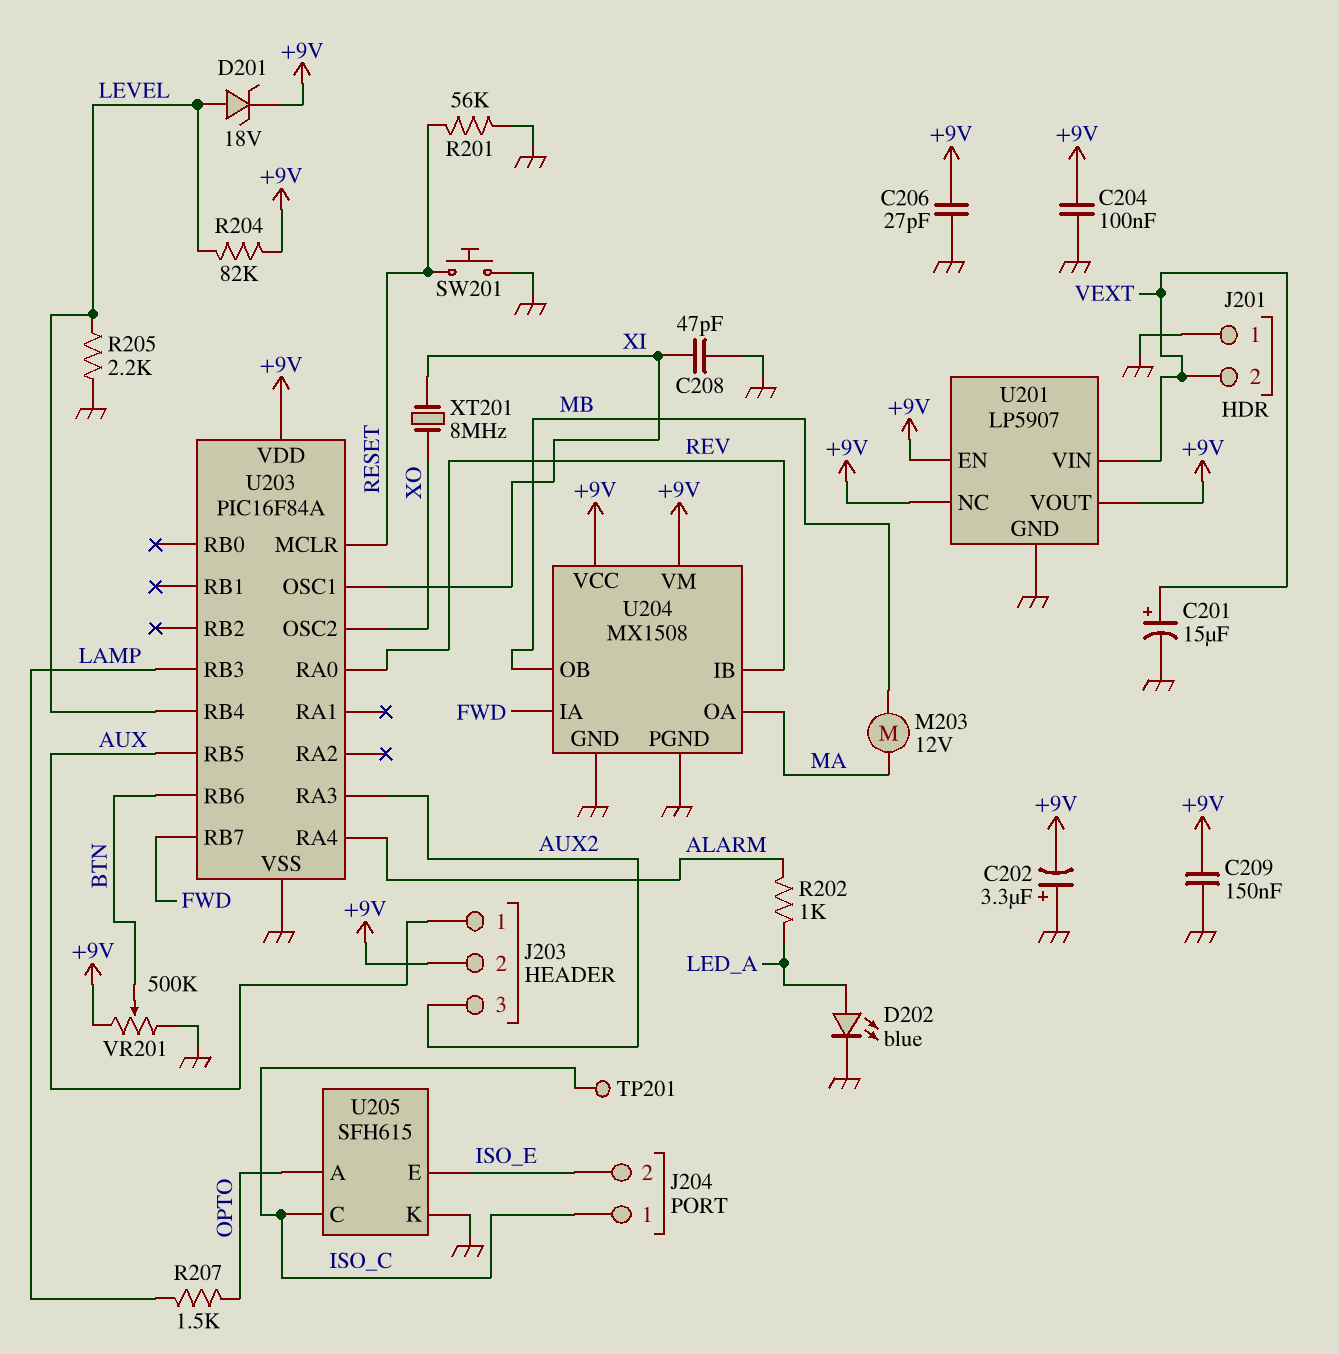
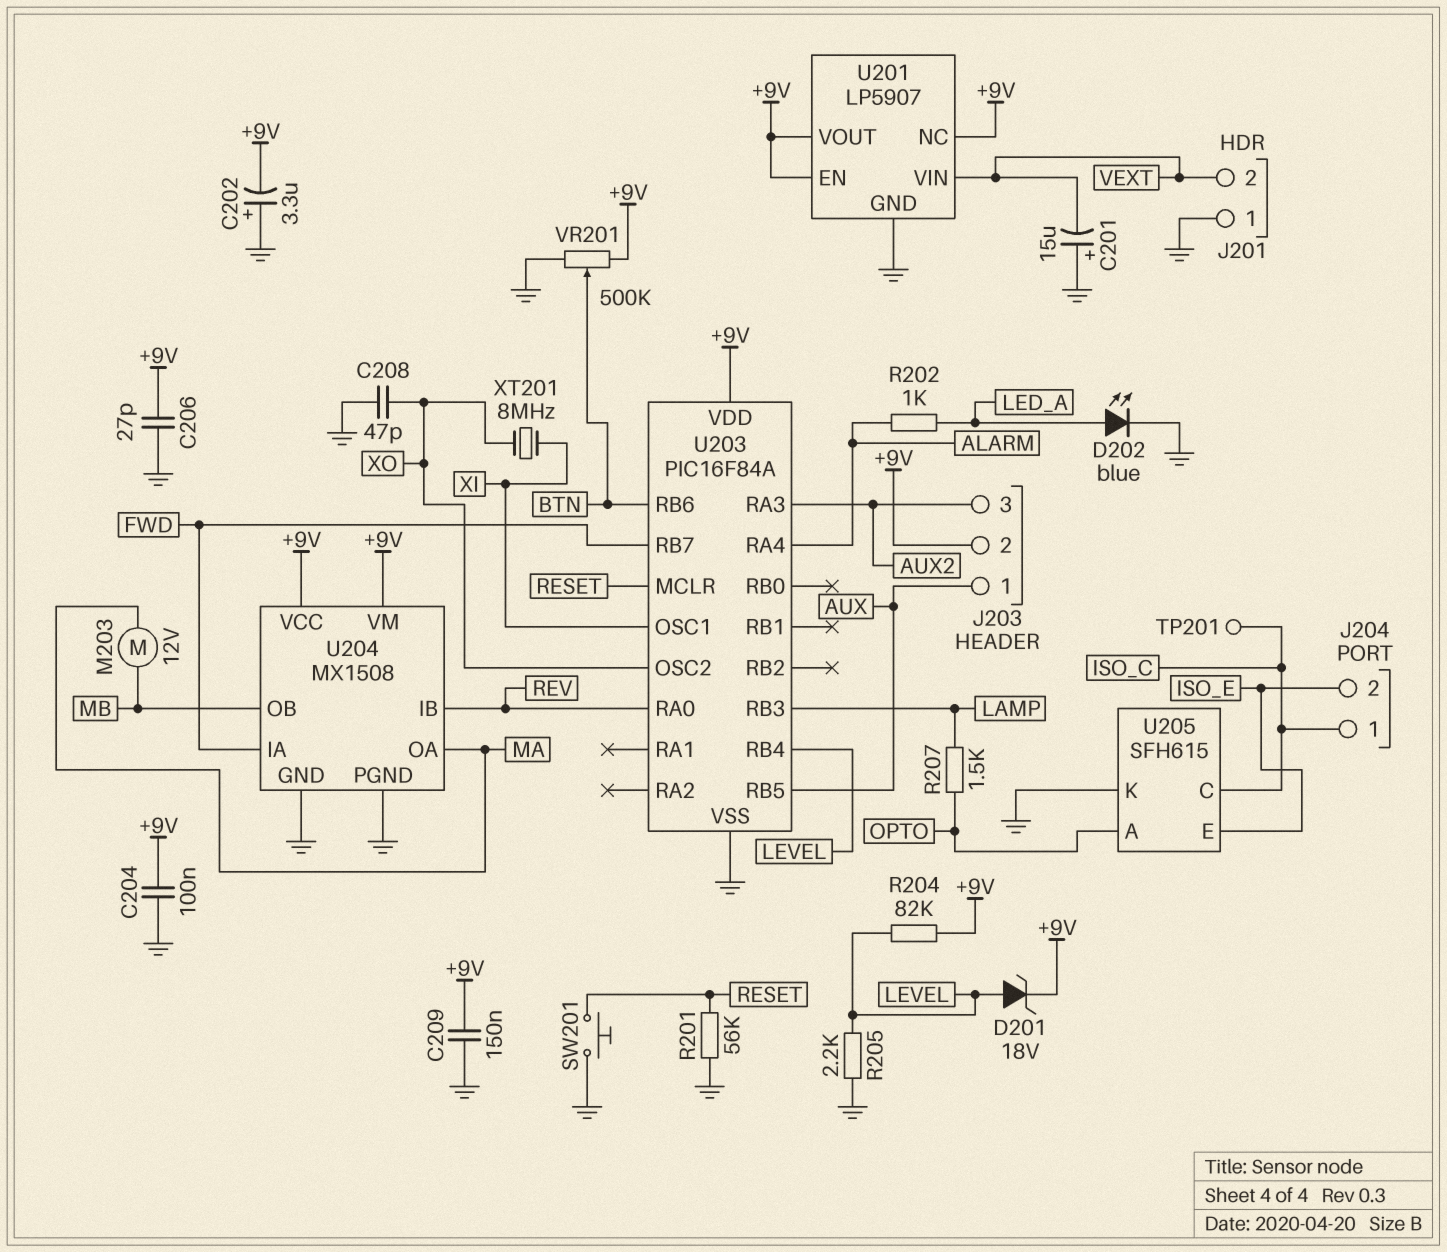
C201: 15uF (plus VEXT, minus GND) -> 15uF (plus GND, minus VEXT)
C208: 47pF (GND, XI) -> 47pF (GND, XO)

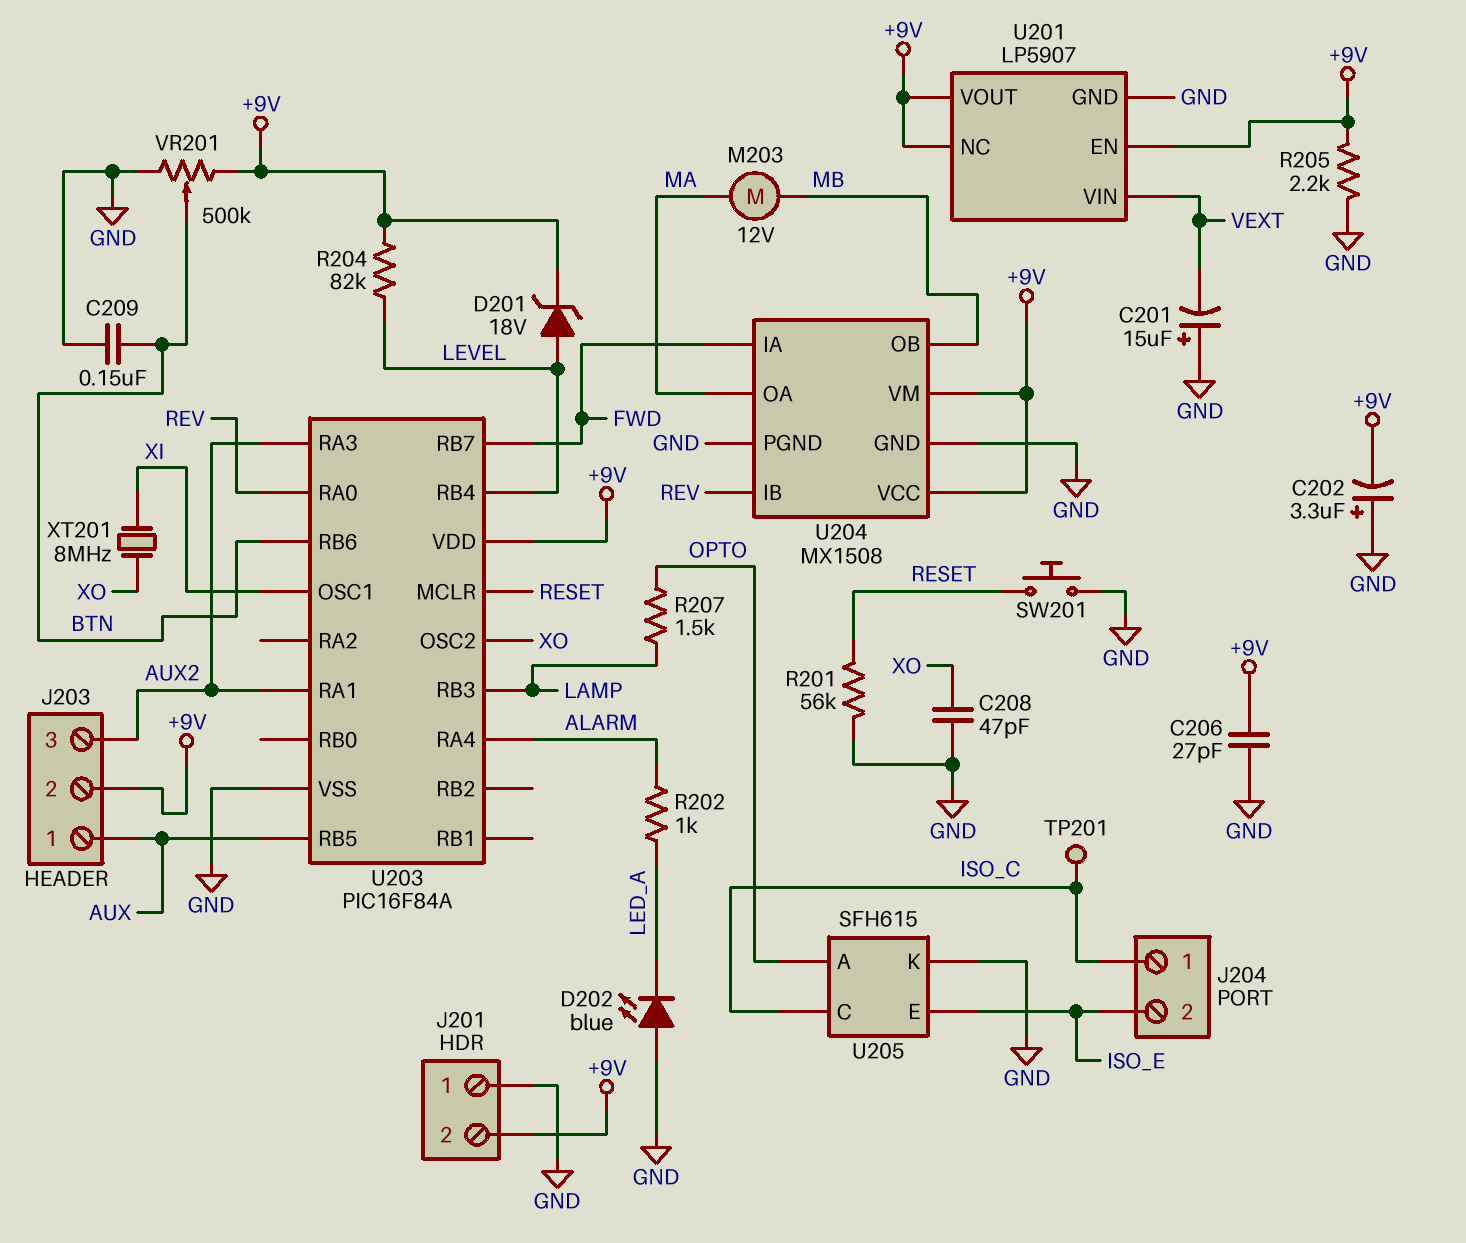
C204: 100nF (+9V, GND) -> none
C209: 150nF (+9V, GND) -> 150nF (BTN, GND)
D202: LED blue (A LED_A, K GND) -> LED blue (A GND, K LED_A)
J201 pin 2: VEXT -> +9V
R205: 2.2k (GND, LEVEL) -> 2.2k (+9V, GND)
U203 pin RA1: none -> AUX2

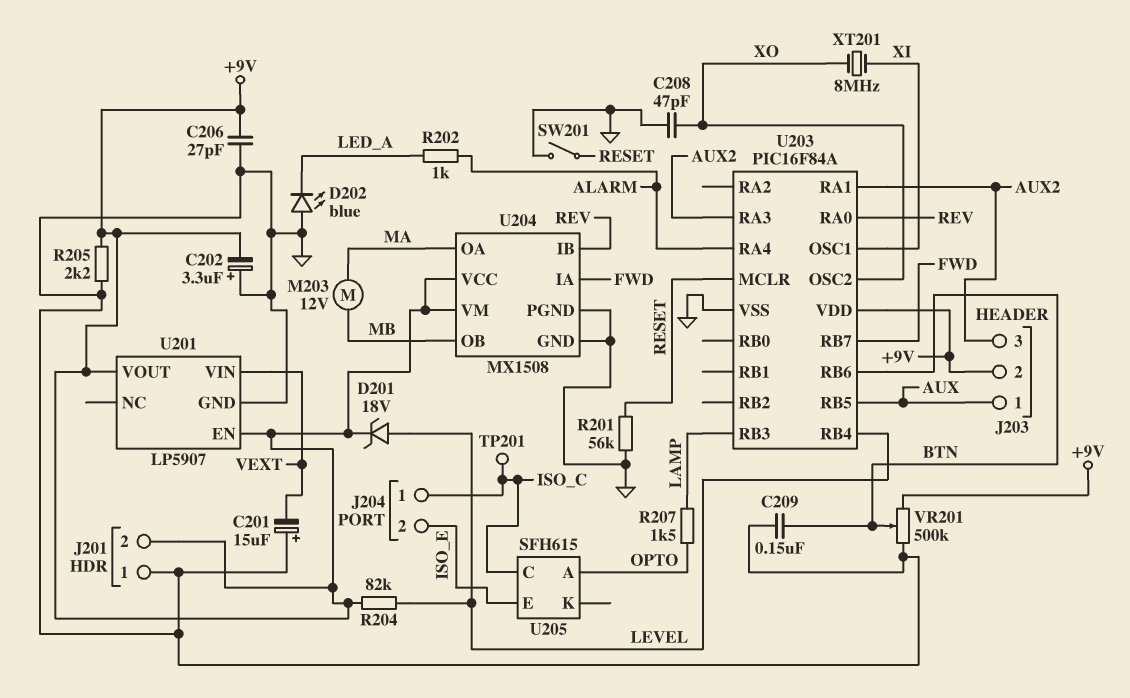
SW201: button (GND, RESET) -> switch (GND, RESET)
U201 pin NC: +9V -> none
U205 pin K: GND -> none

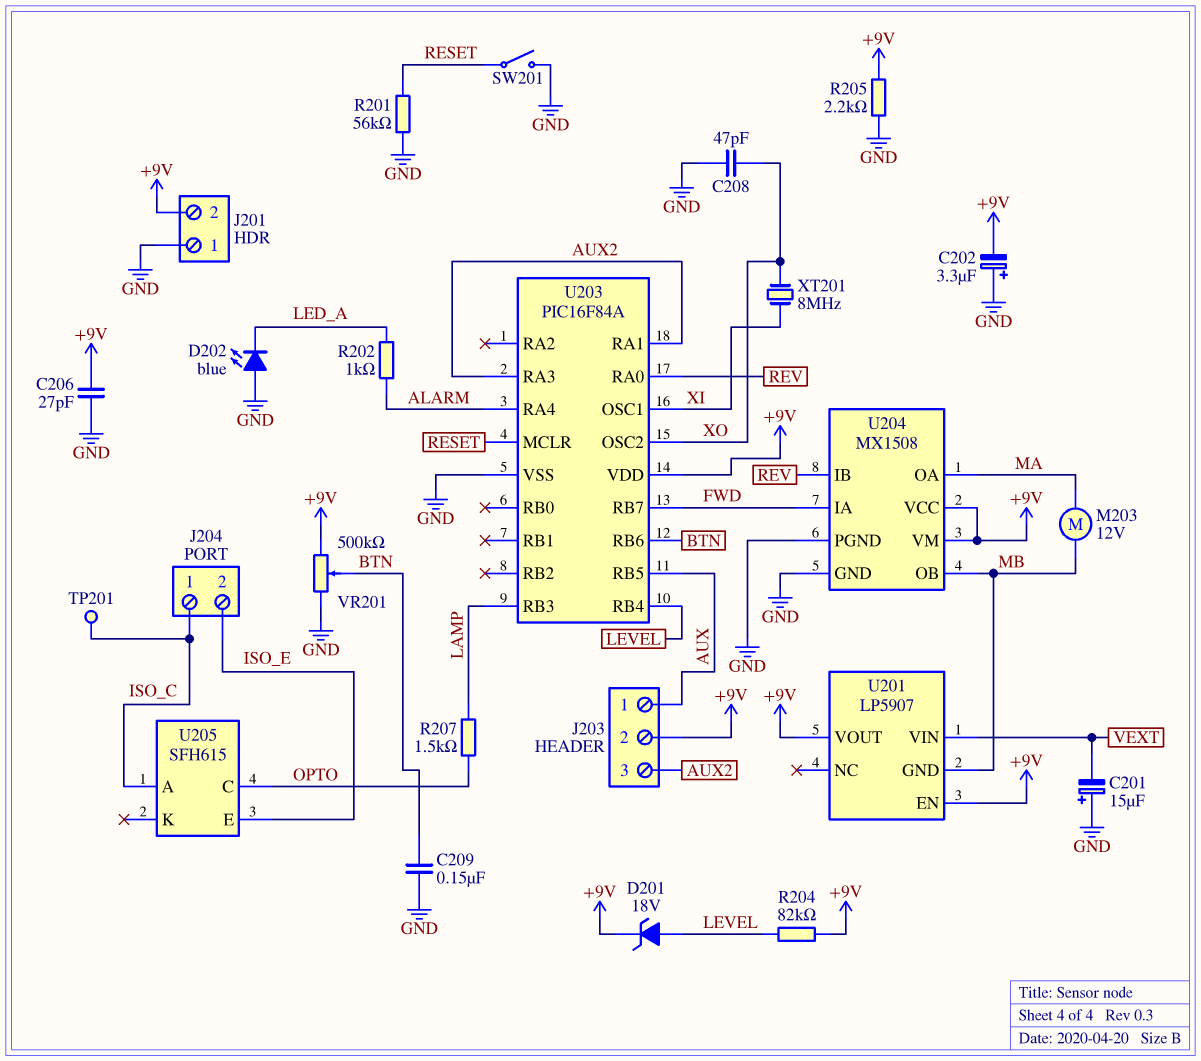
U201 pin GND: GND -> MB
U205 pin A: OPTO -> ISO_C
U205 pin C: ISO_C -> OPTO

